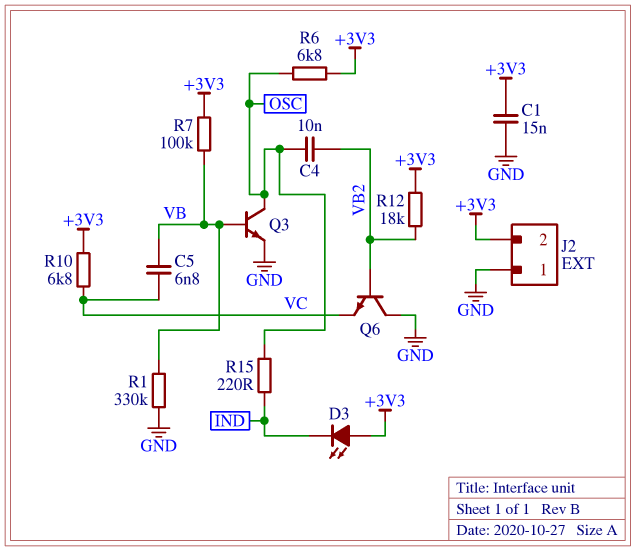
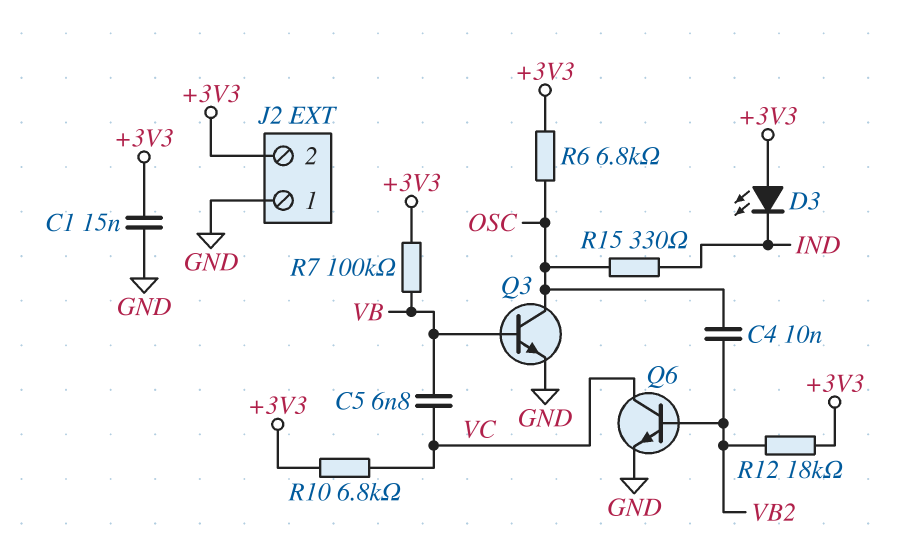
Q6: NPN (B VB2, C GND, E VC) -> NPN (B VB2, C VC, E GND)
R1: 330k (GND, VB) -> none
R15: 220 (IND, OSC) -> 330 (IND, OSC)

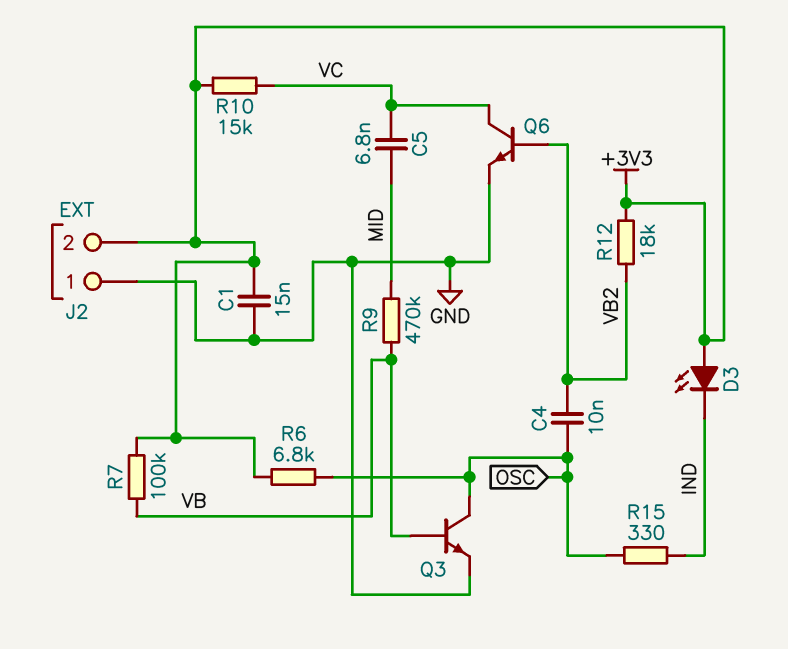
C5: 6.8nF (VB, VC) -> 6.8nF (MID, VC)
R9: none -> 470k (MID, VB)
R10: 6.8k (+3V3, VC) -> 15k (+3V3, VC)

